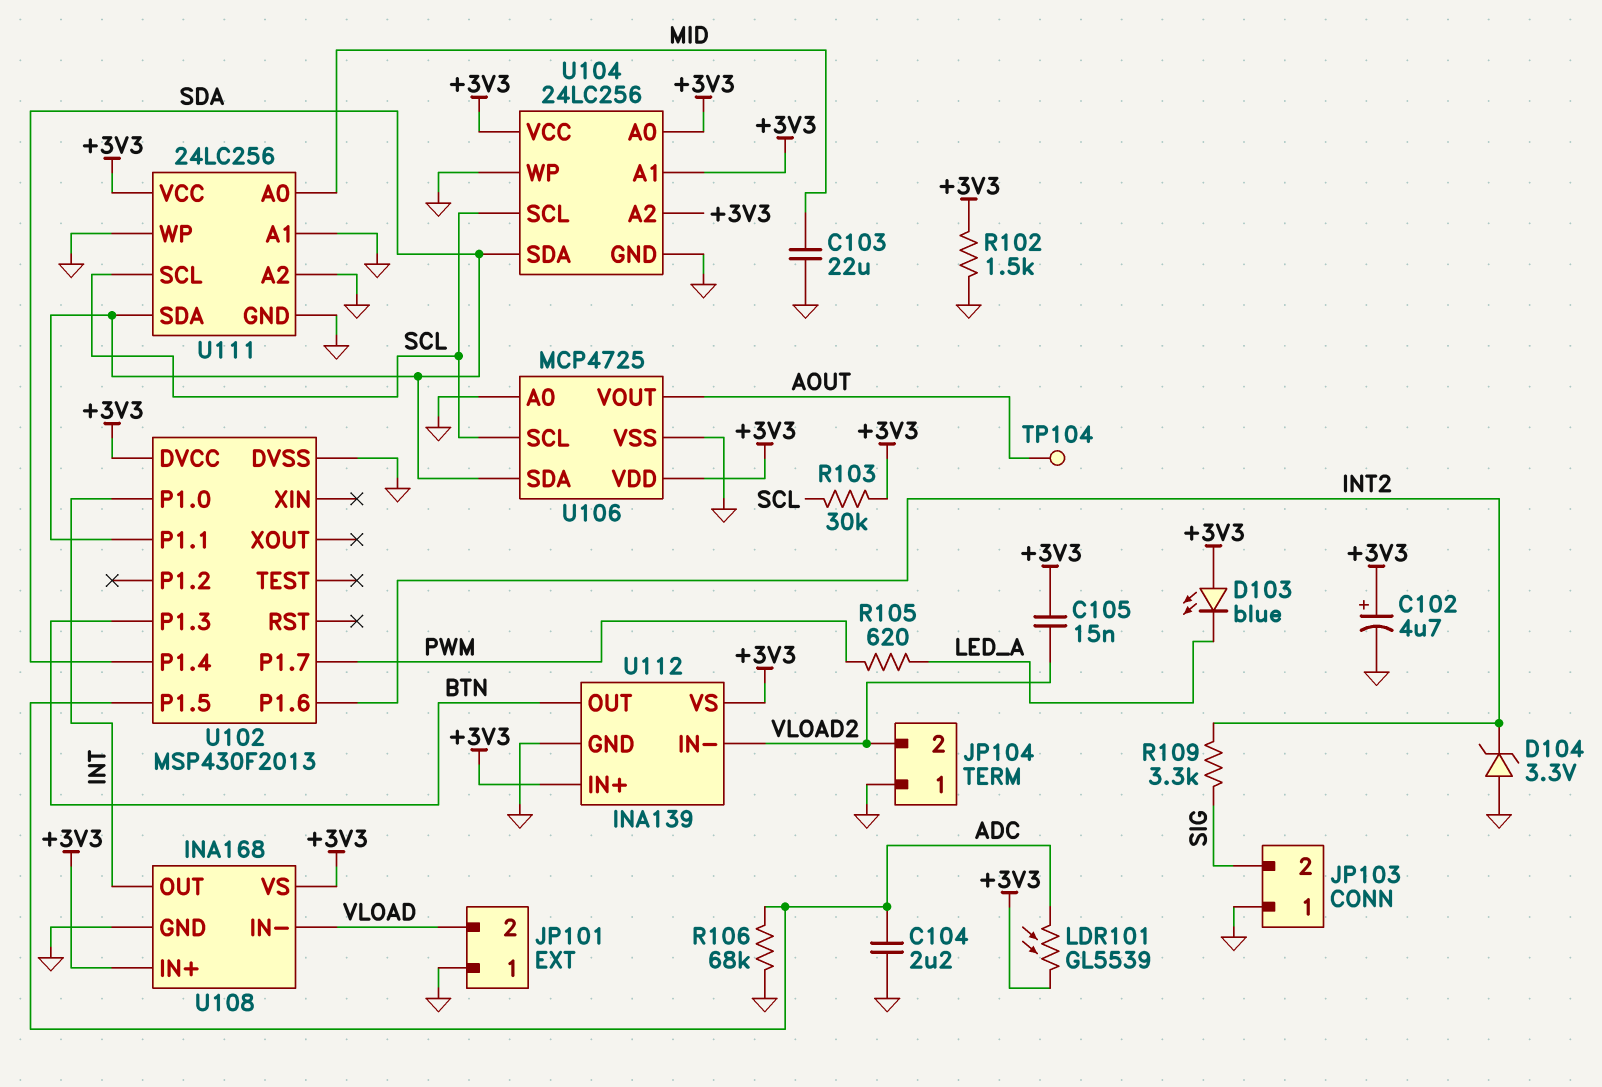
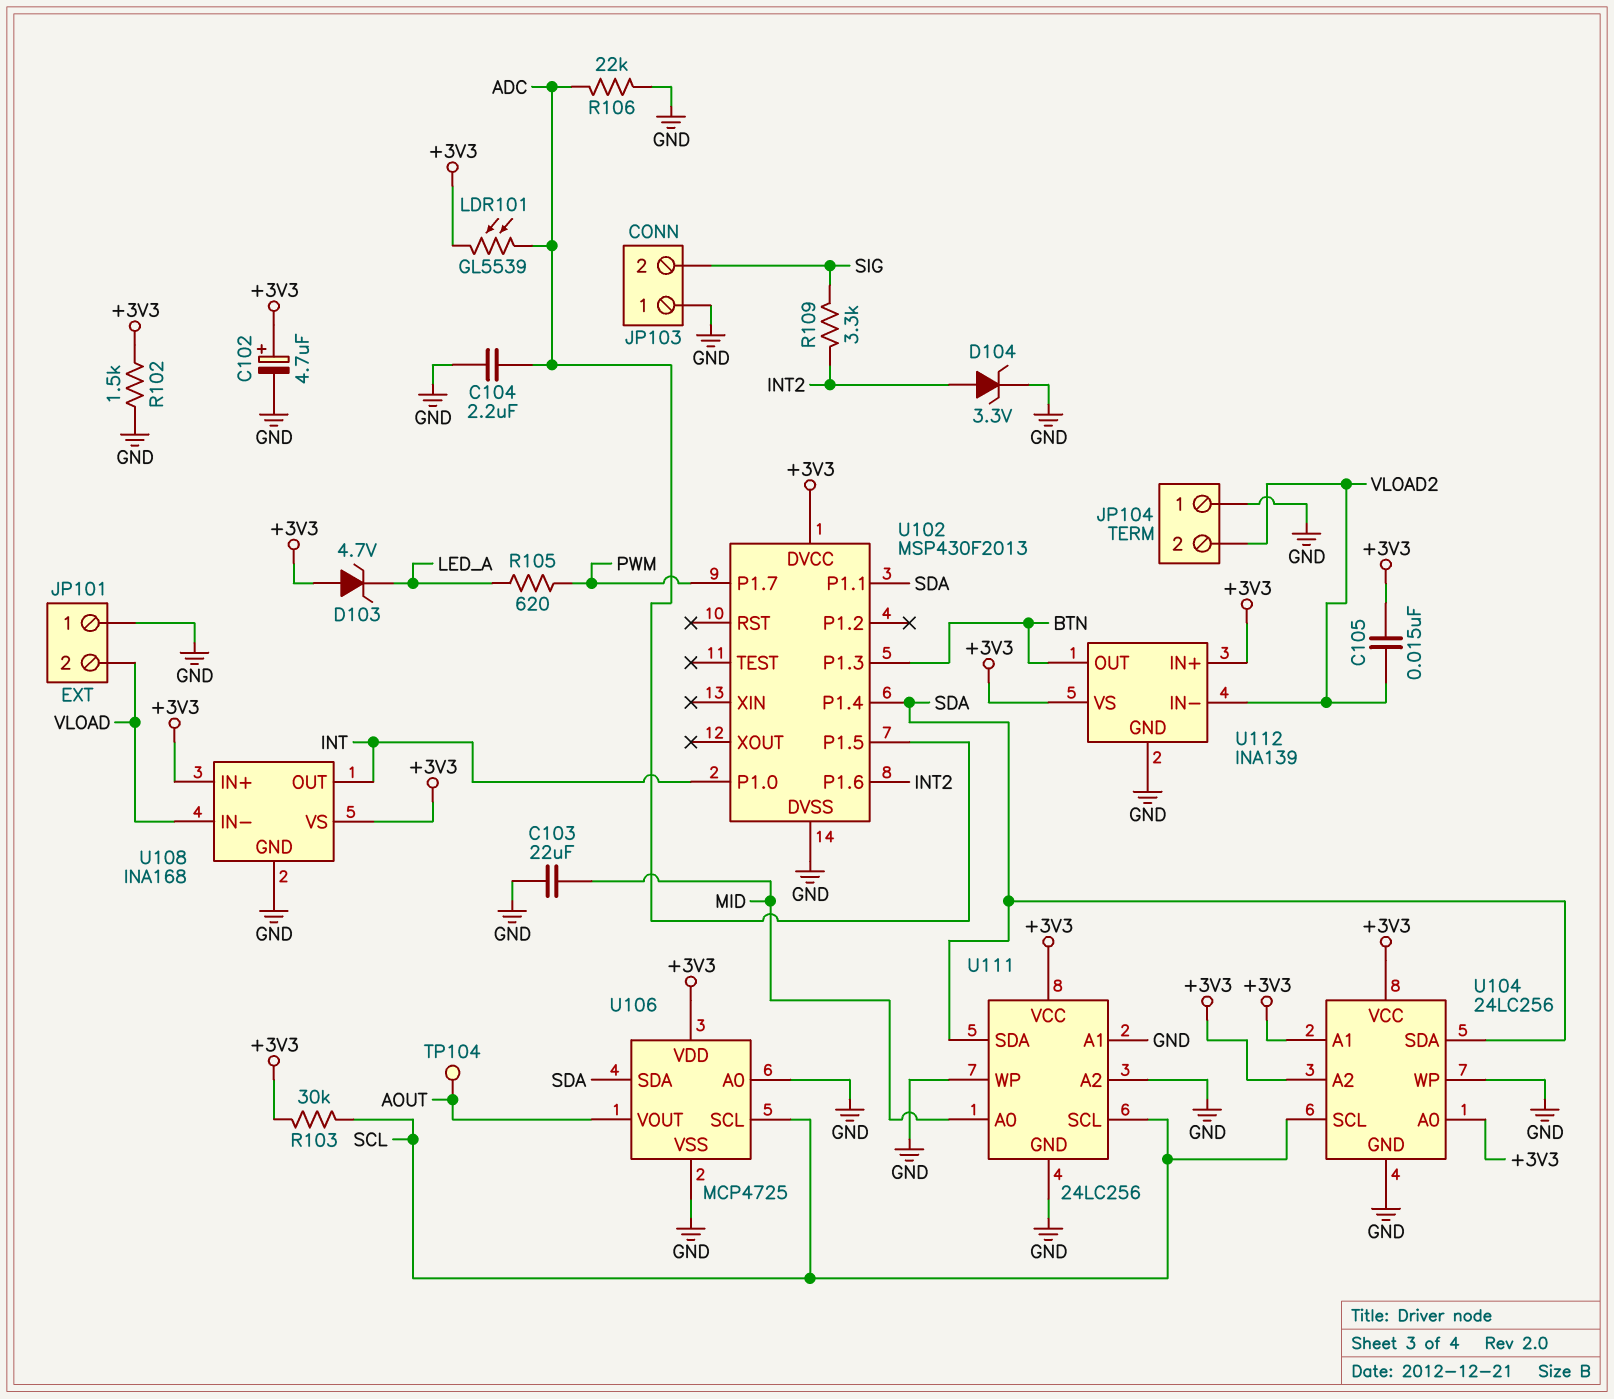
D103: LED blue (A +3V3, K LED_A) -> zener 4.7V (A +3V3, K LED_A)
D104: zener 3.3V (A GND, K INT2) -> zener 3.3V (A INT2, K GND)
R106: 68k (ADC, GND) -> 22k (ADC, GND)

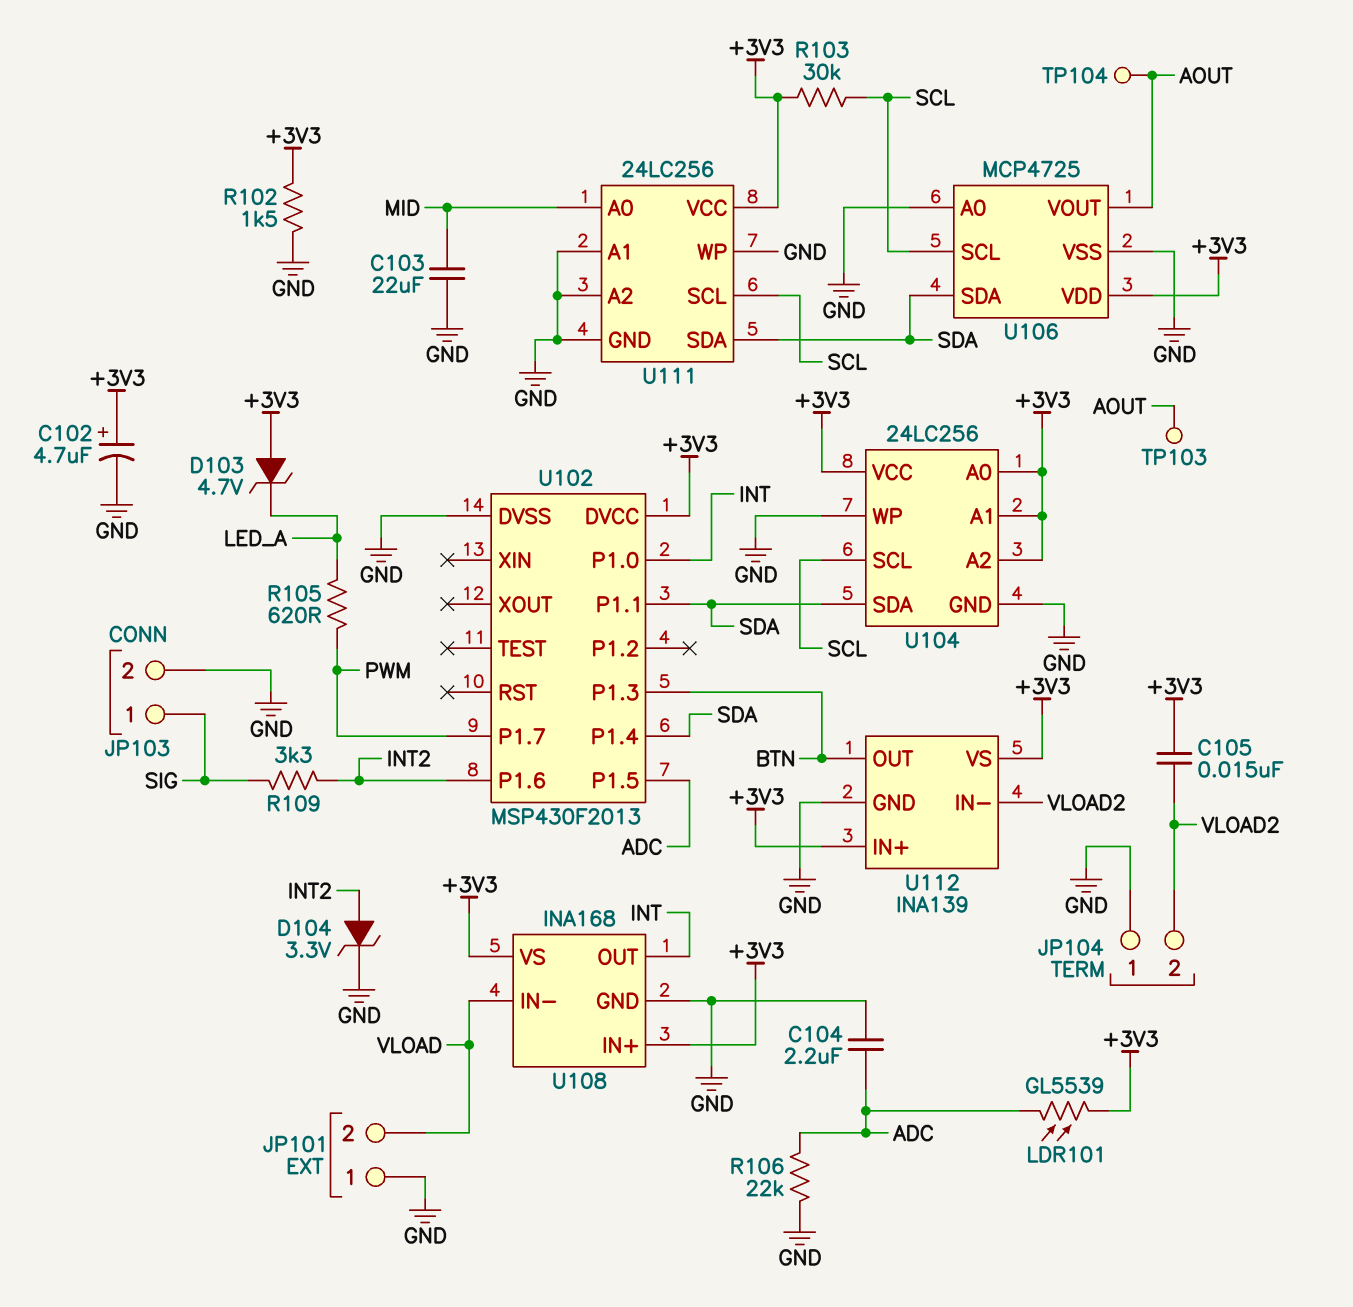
JP103 pin 1: GND -> SIG
JP103 pin 2: SIG -> GND
TP103: none -> test point (AOUT)

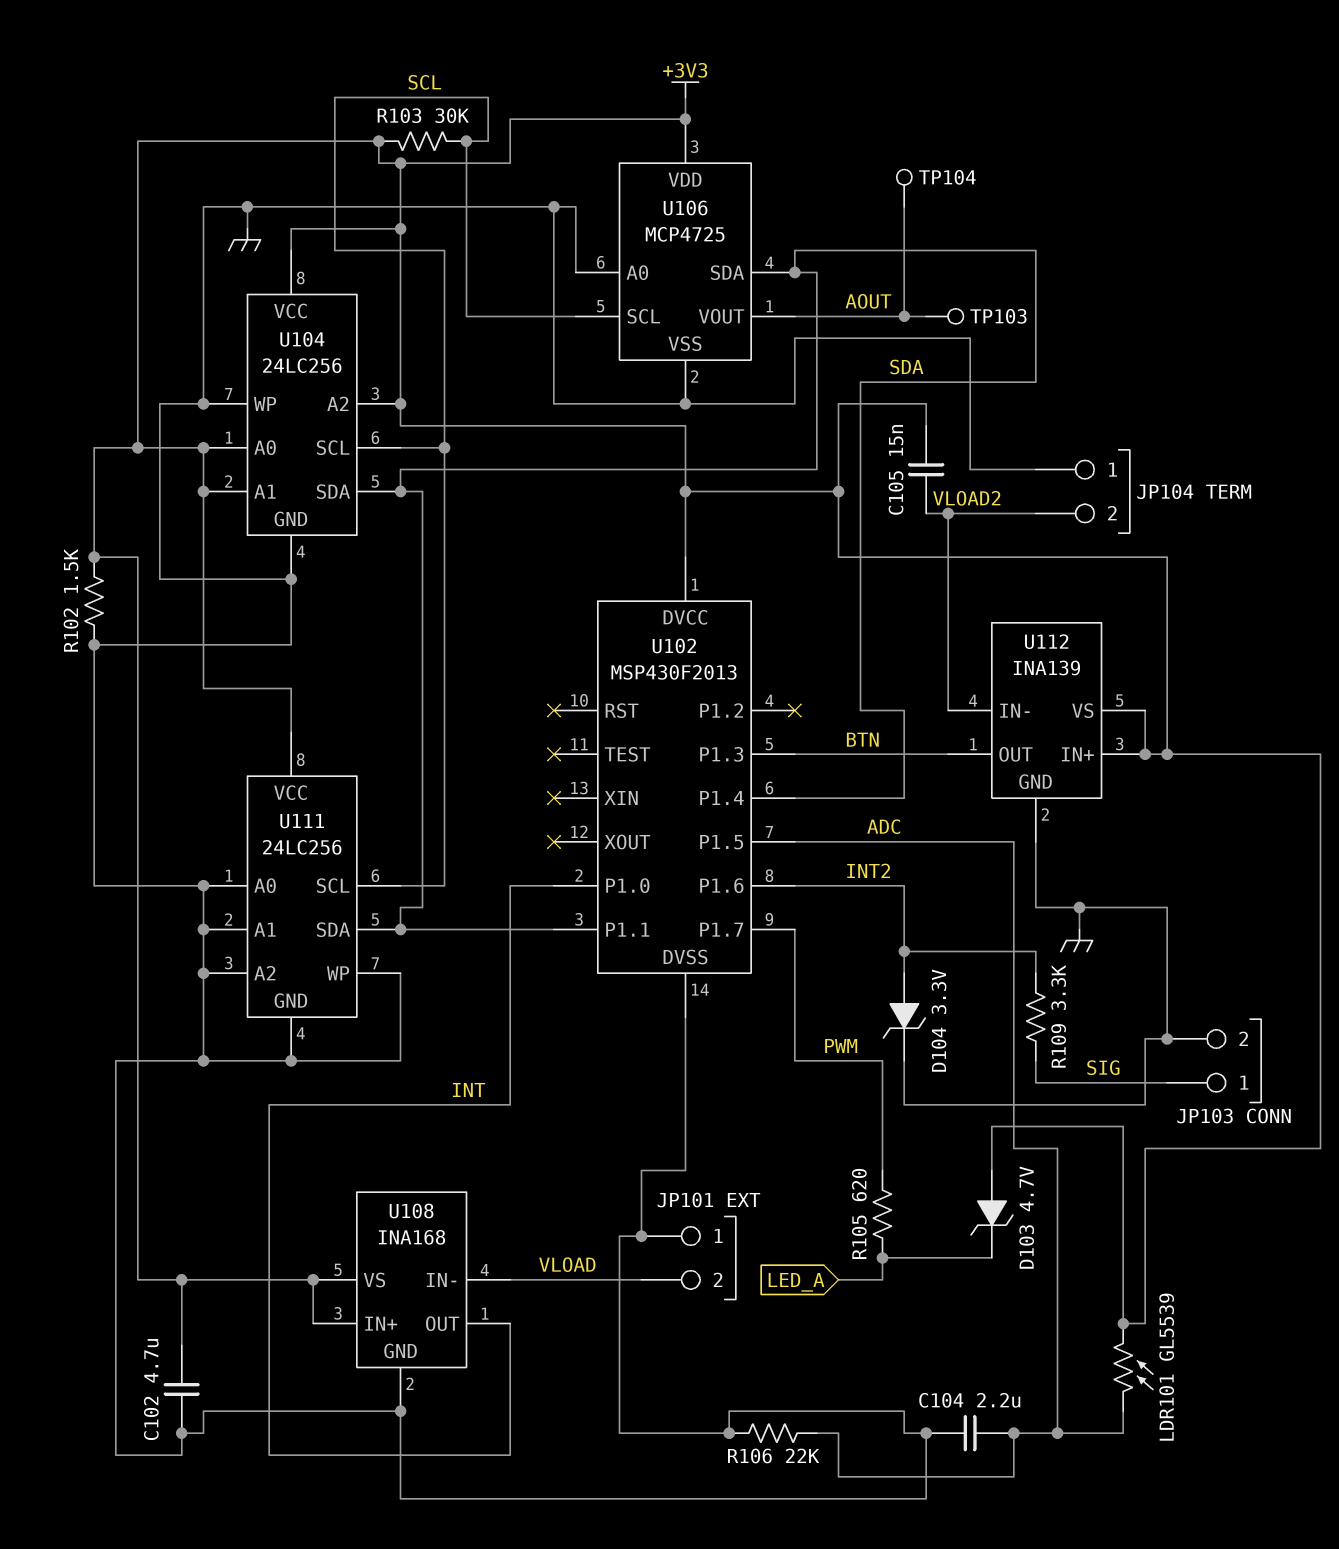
C102: 4.7uF (plus +3V3, minus GND) -> 4.7uF (+3V3, GND)
C103: 22uF (GND, MID) -> none
U111 pin A0: MID -> GND

